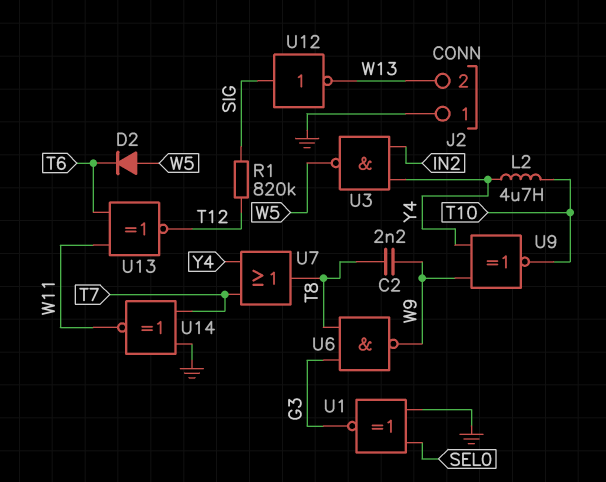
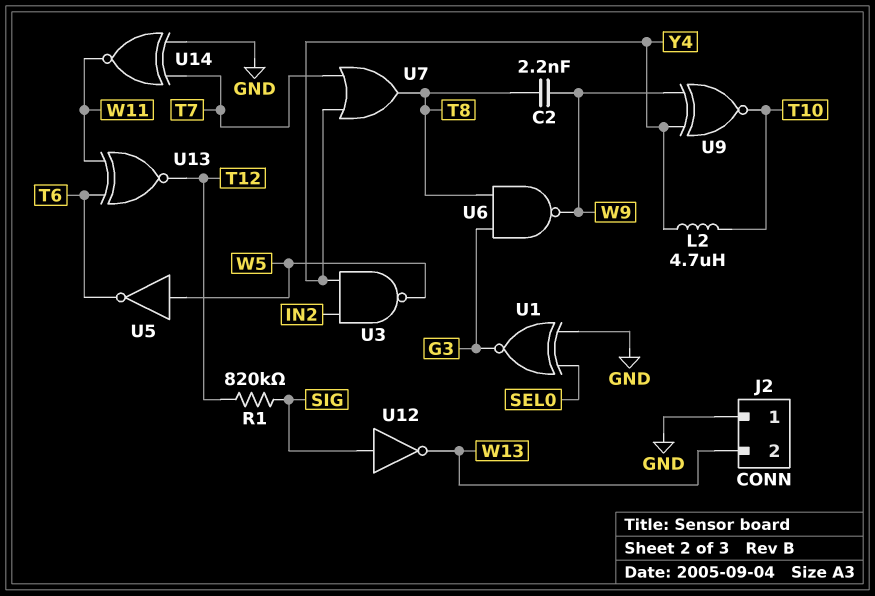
D2: diode (A W5, K T6) -> none
U5: none -> NOT (in W5, out T6)

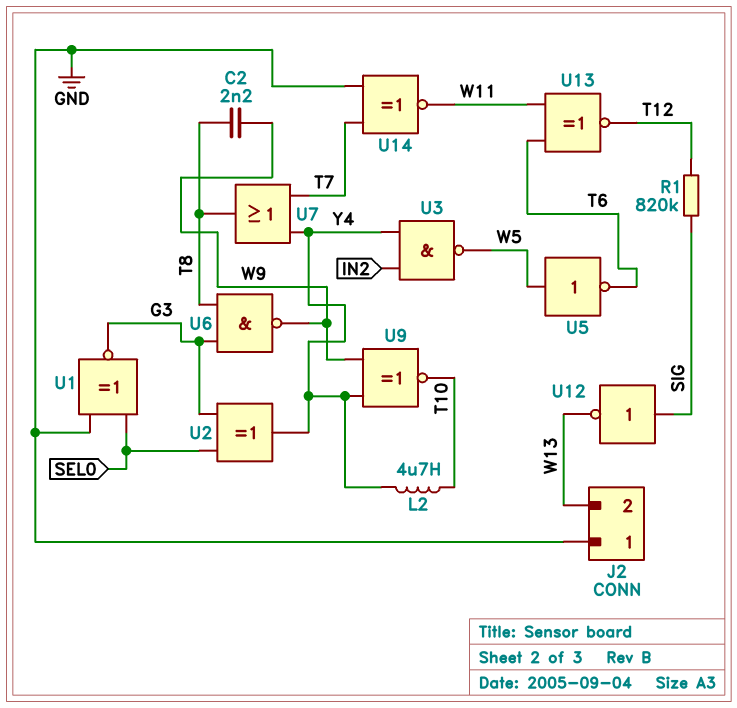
U2: none -> XOR (in G3, in SEL0, out Y4)

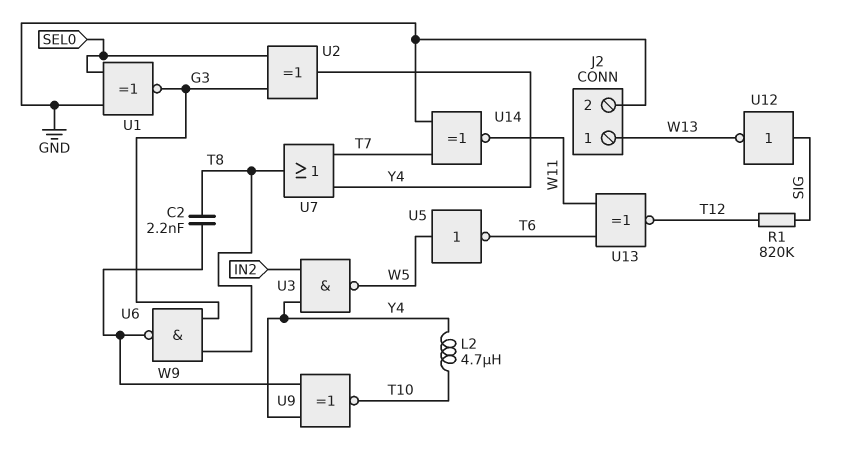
J2 pin 1: GND -> W13
J2 pin 2: W13 -> GND

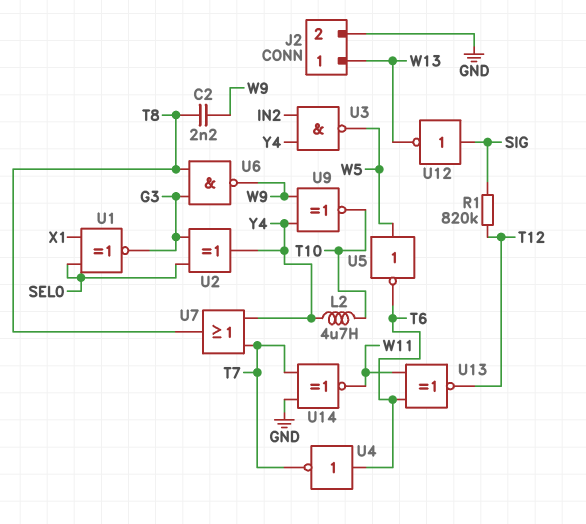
U1: XNOR (in GND, in SEL0, out G3) -> XNOR (in SEL0, in X1, out G3)
U4: none -> NOT (in T6, out T7)

